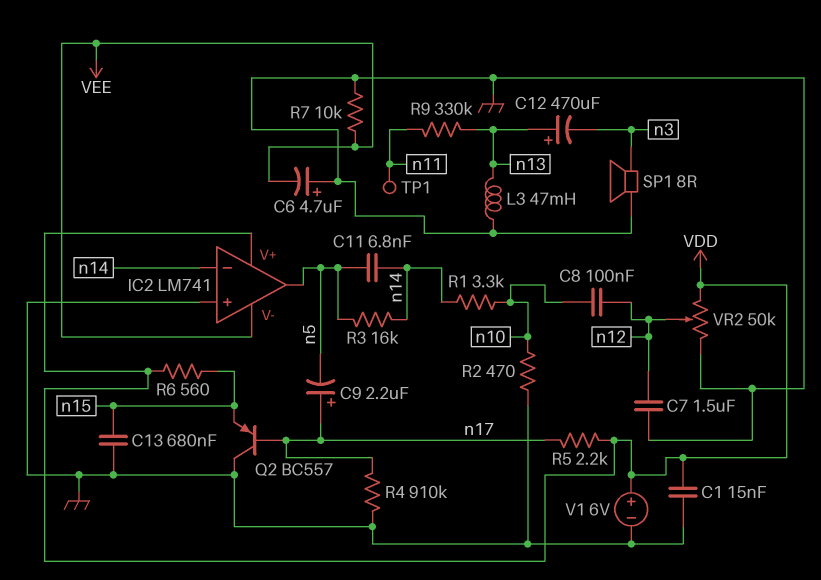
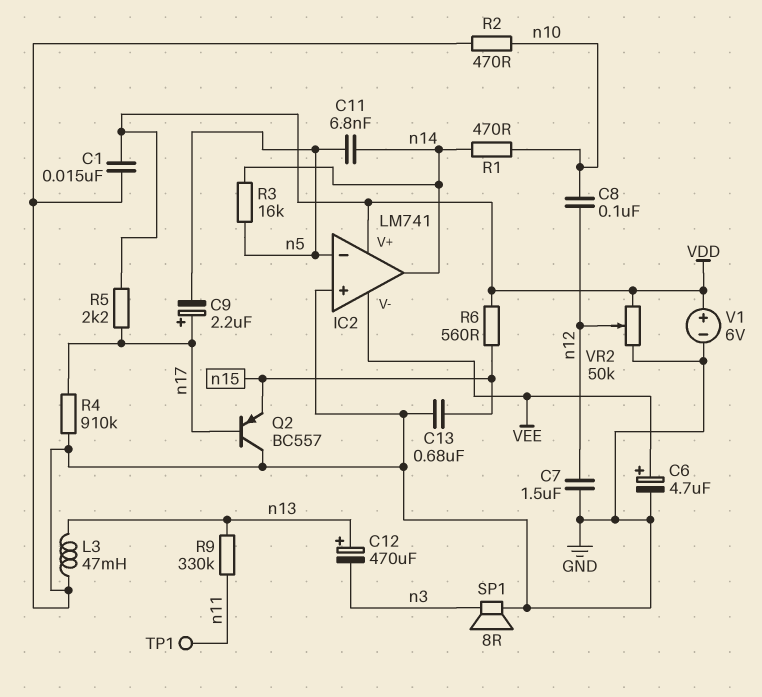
C6: 4.7uF (plus GND, minus VEE) -> 4.7uF (plus VEE, minus GND)
IC2 pin in-: n14 -> n5
IC2 pin out: n5 -> n14
R1: 3.3k (n10, n14) -> 470 (n10, n14)
R7: 10k (GND, VEE) -> none

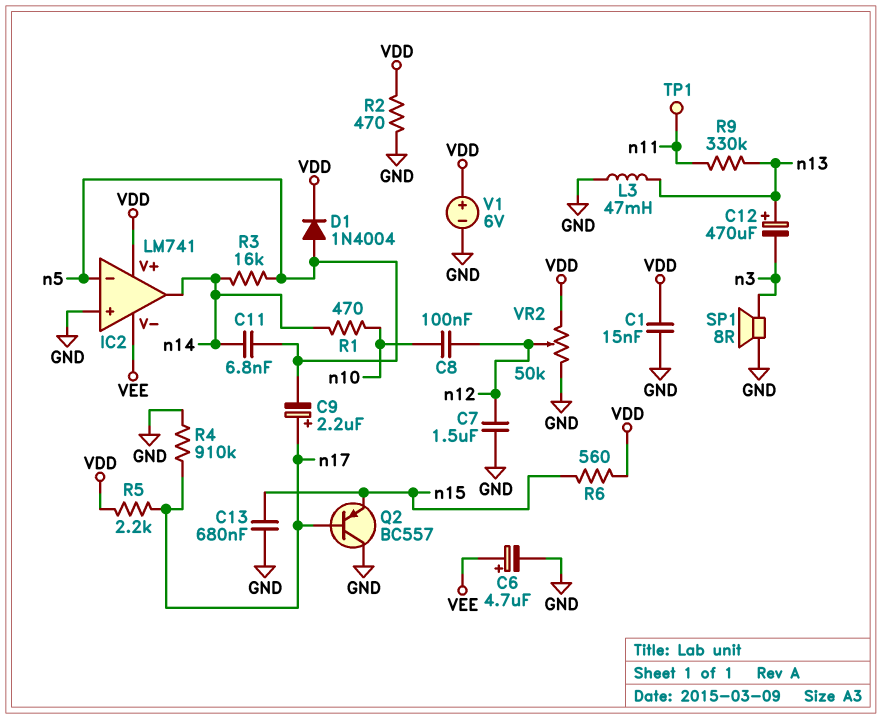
D1: none -> diode 1N4004 (A n5, K VDD)
R2: 470 (GND, n10) -> 470 (GND, VDD)

